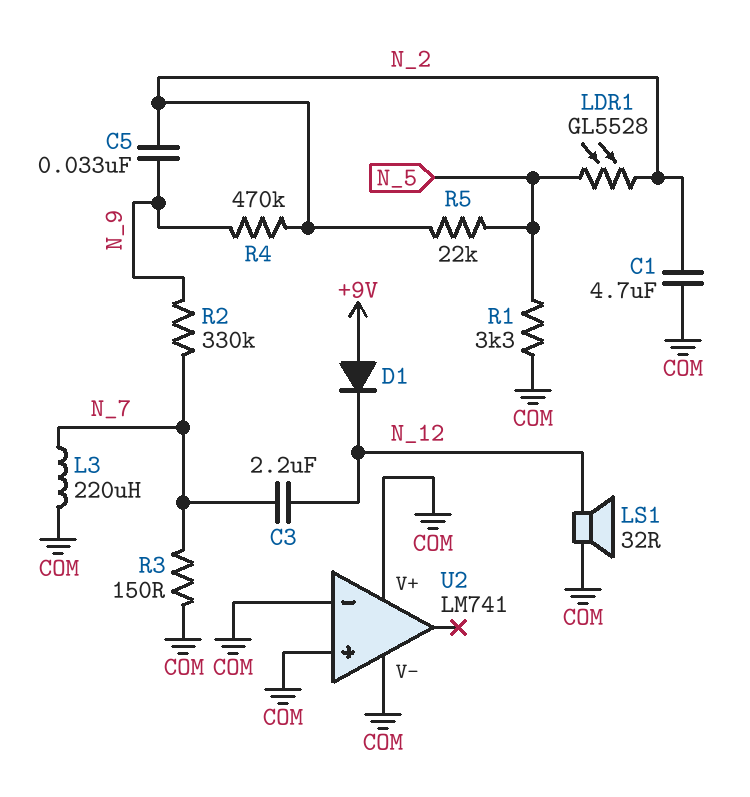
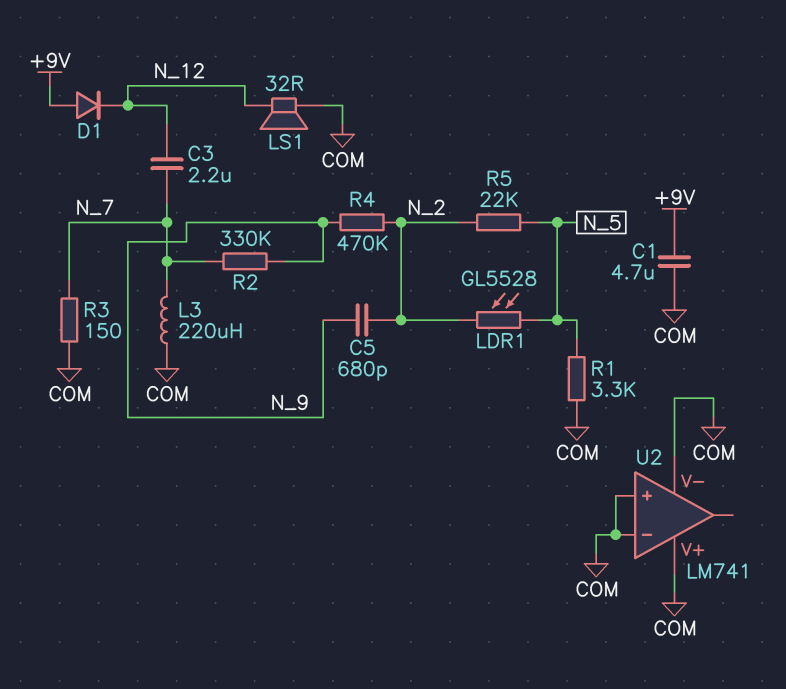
C1: 4.7uF (COM, N_2) -> 4.7uF (+9V, COM)
C5: 33nF (N_2, N_9) -> 680pF (N_2, N_9)

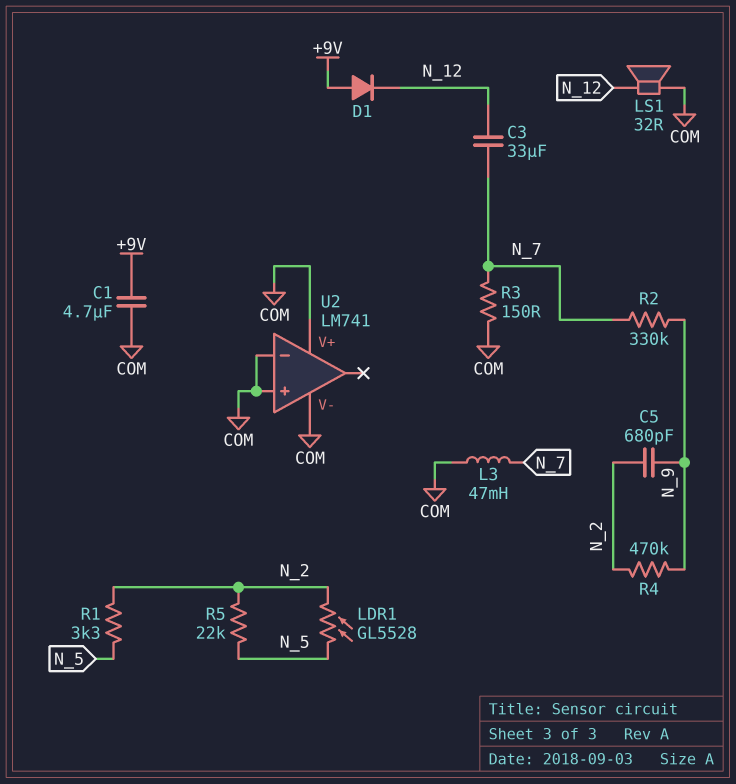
C3: 2.2uF (N_7, N_12) -> 33uF (N_7, N_12)
L3: 220uH (COM, N_7) -> 47mH (COM, N_7)
R1: 3.3k (COM, N_5) -> 3.3k (N_2, N_5)

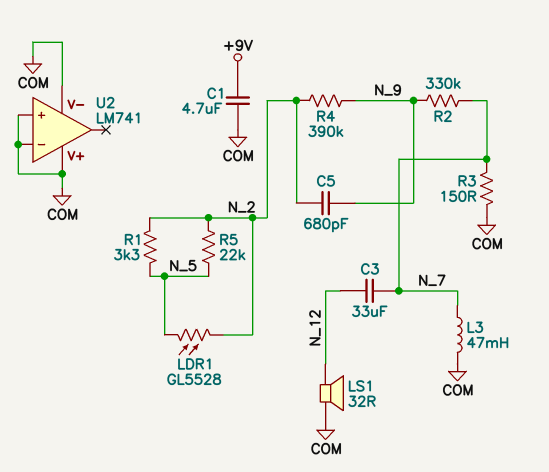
D1: diode (A +9V, K N_12) -> none
R4: 470k (N_2, N_9) -> 390k (N_2, N_9)

